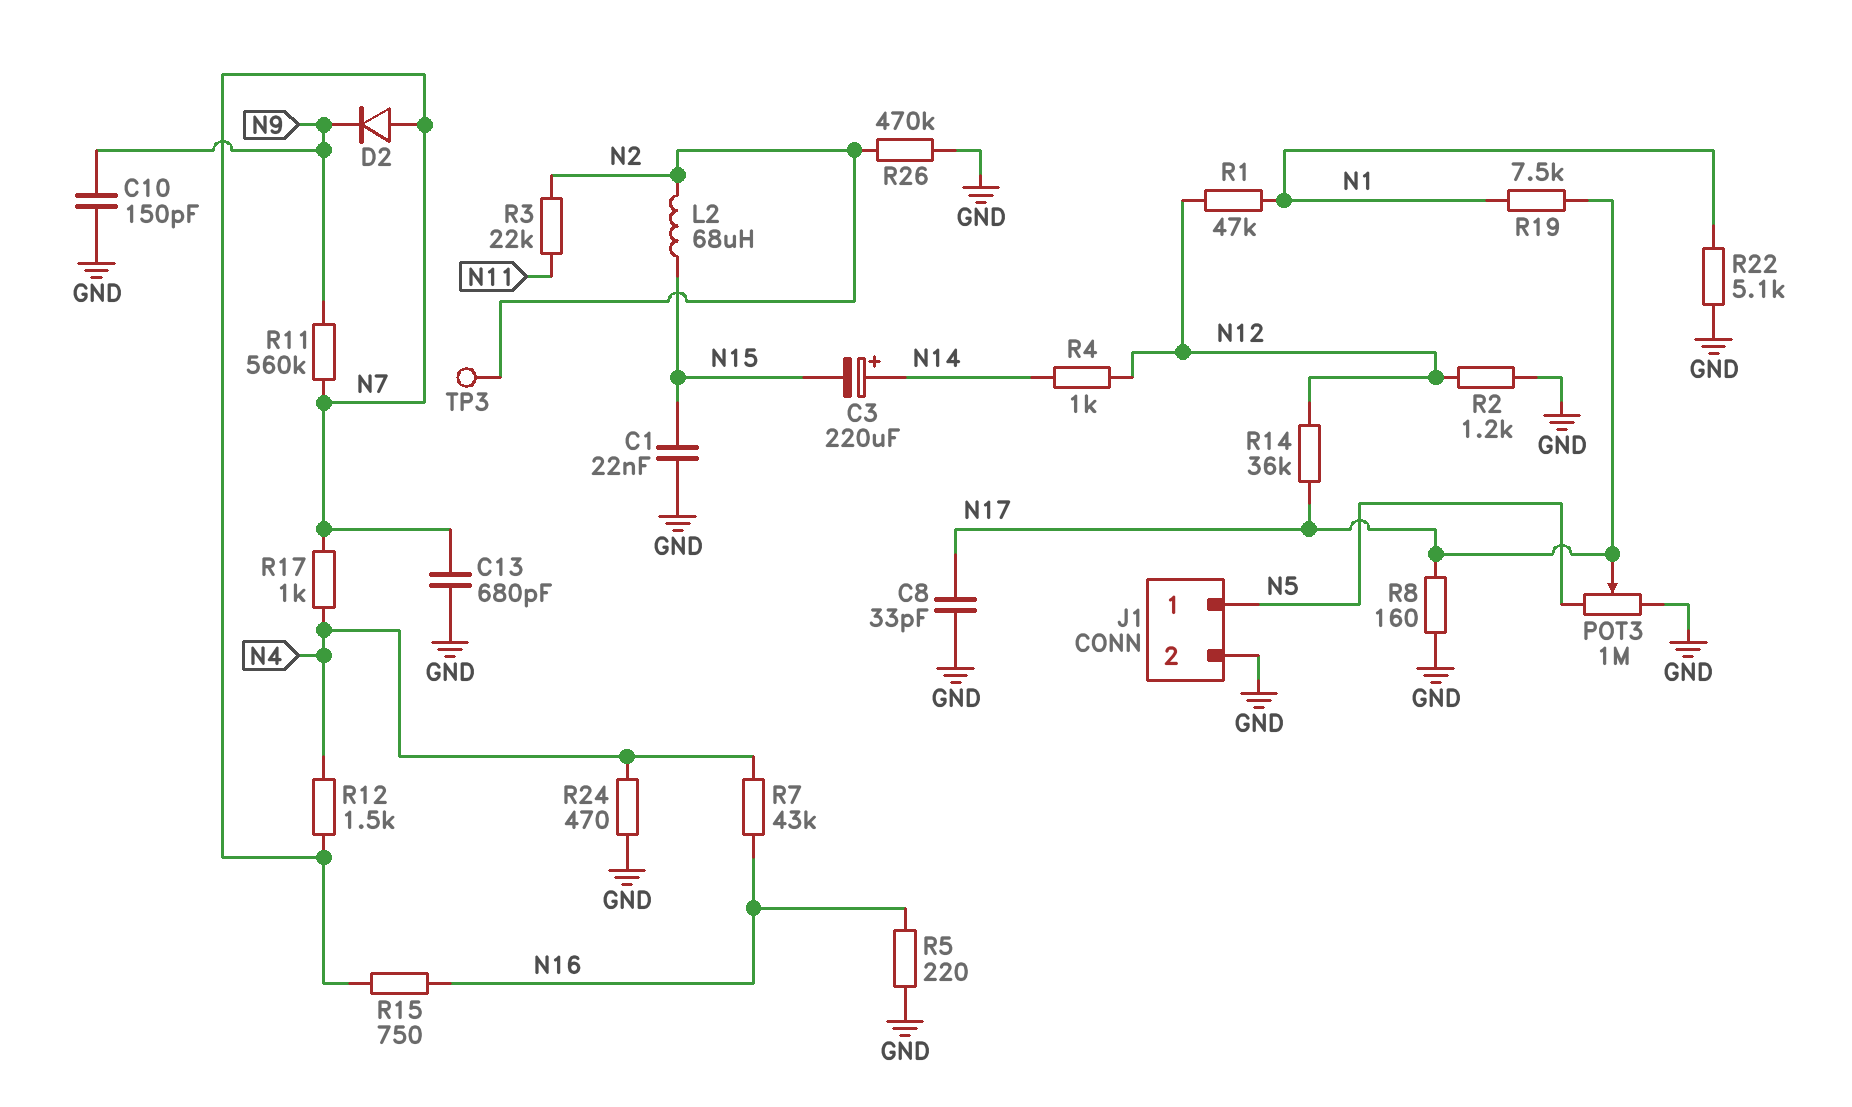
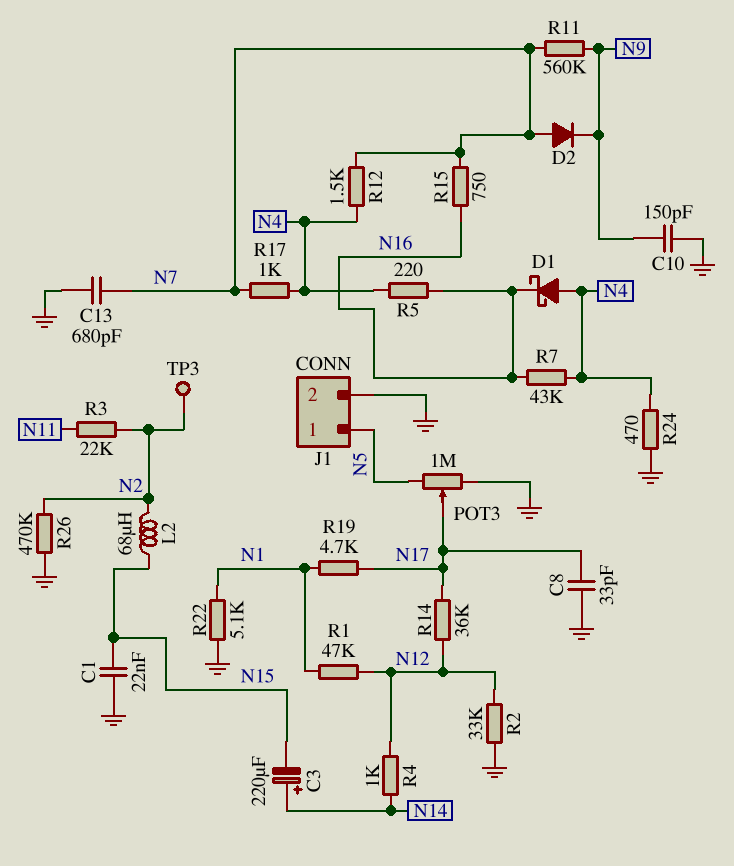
D1: none -> schottky (A N4, K N16)
R2: 1.2k (GND, N12) -> 33k (GND, N12)
R5: 220 (GND, N16) -> 220 (N4, N16)
R8: 160 (GND, N17) -> none
R19: 7.5k (N1, N17) -> 4.7k (N1, N17)

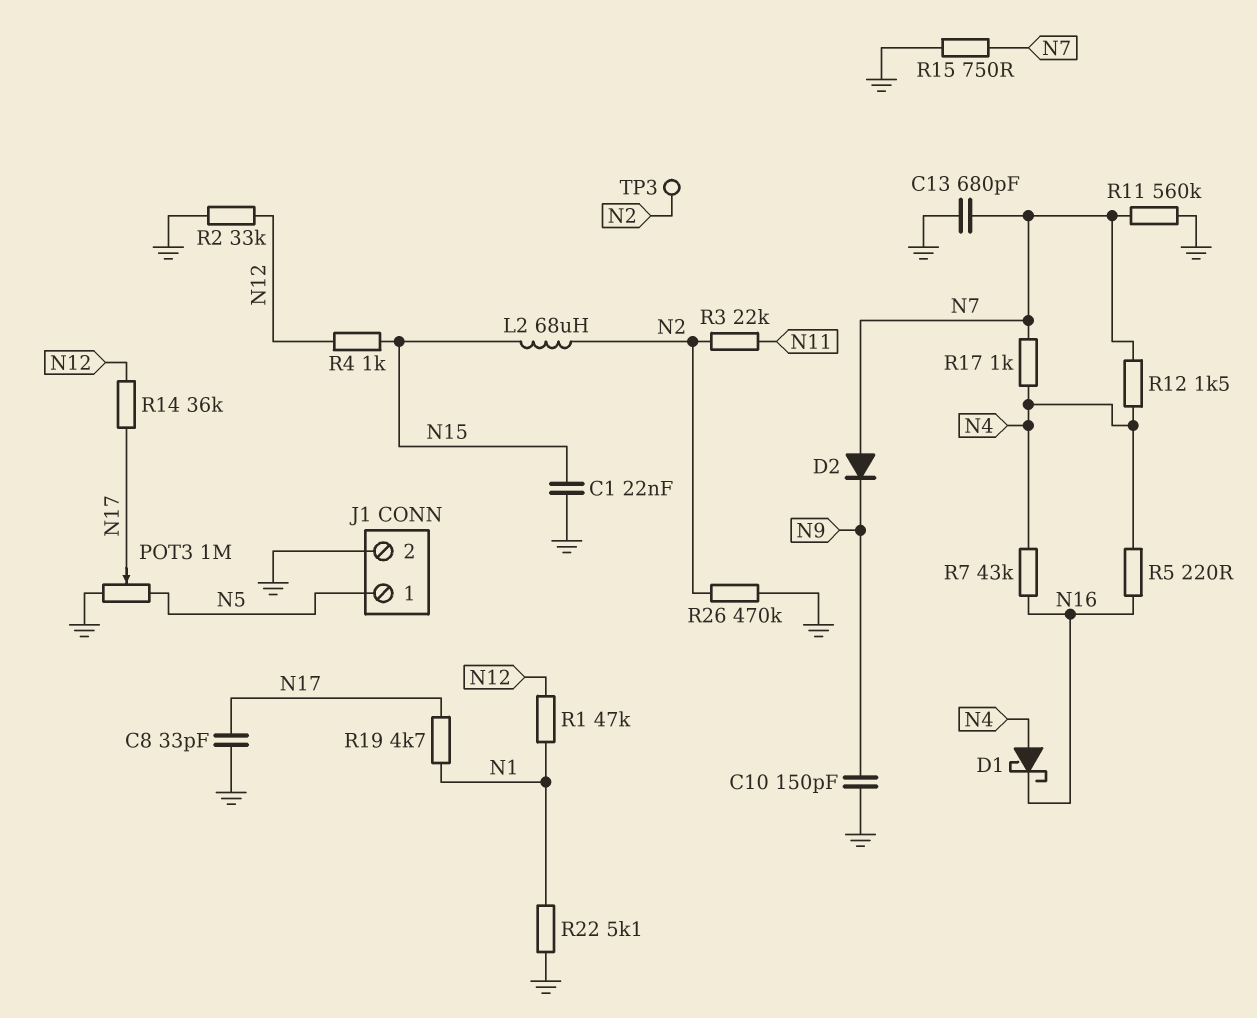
C3: 220uF (plus N14, minus N15) -> none
R4: 1k (N12, N14) -> 1k (N12, N15)
R11: 560k (N7, N9) -> 560k (GND, N7)
R15: 750 (N7, N16) -> 750 (GND, N7)
R24: 470 (GND, N4) -> none

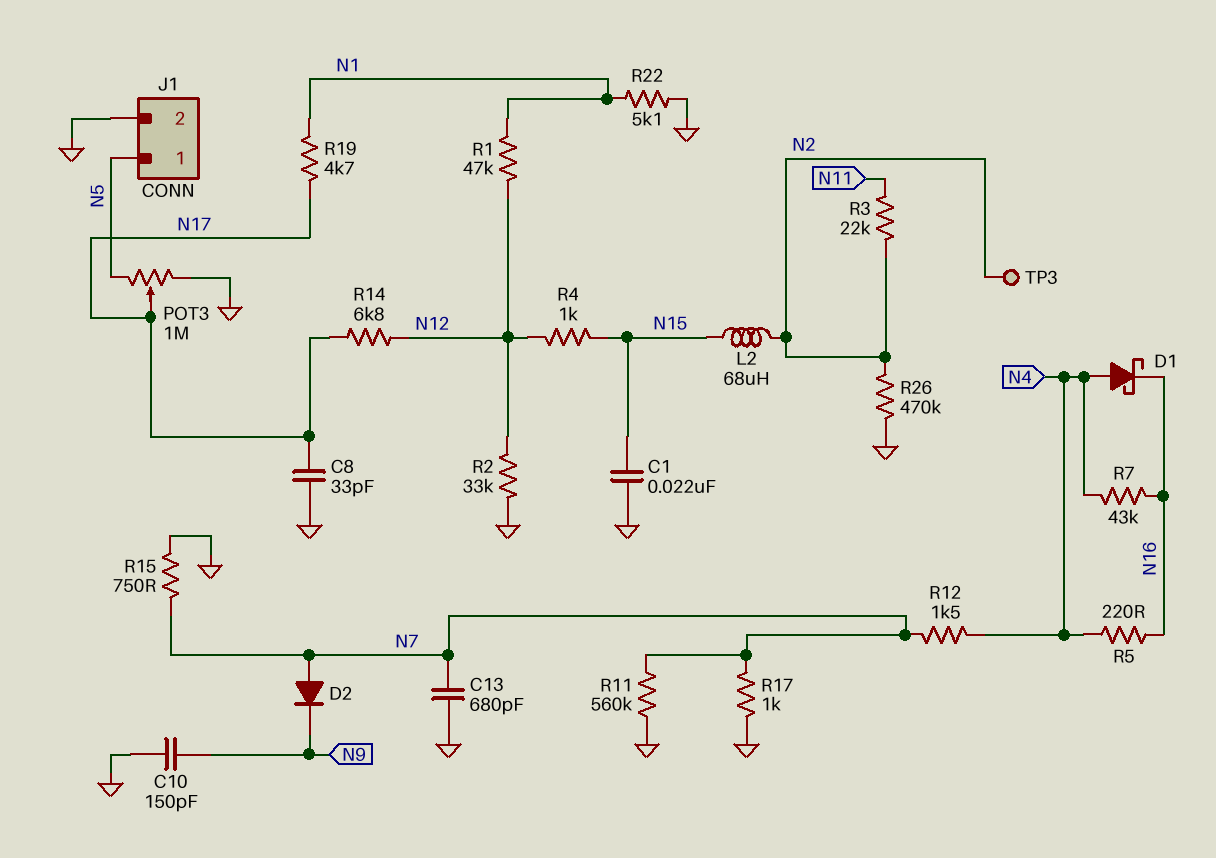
R14: 36k (N12, N17) -> 6.8k (N12, N17)
R17: 1k (N4, N7) -> 1k (GND, N7)

